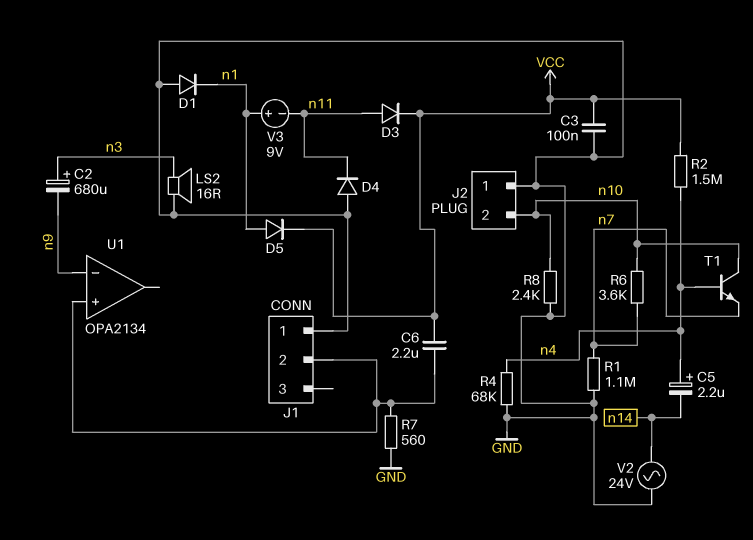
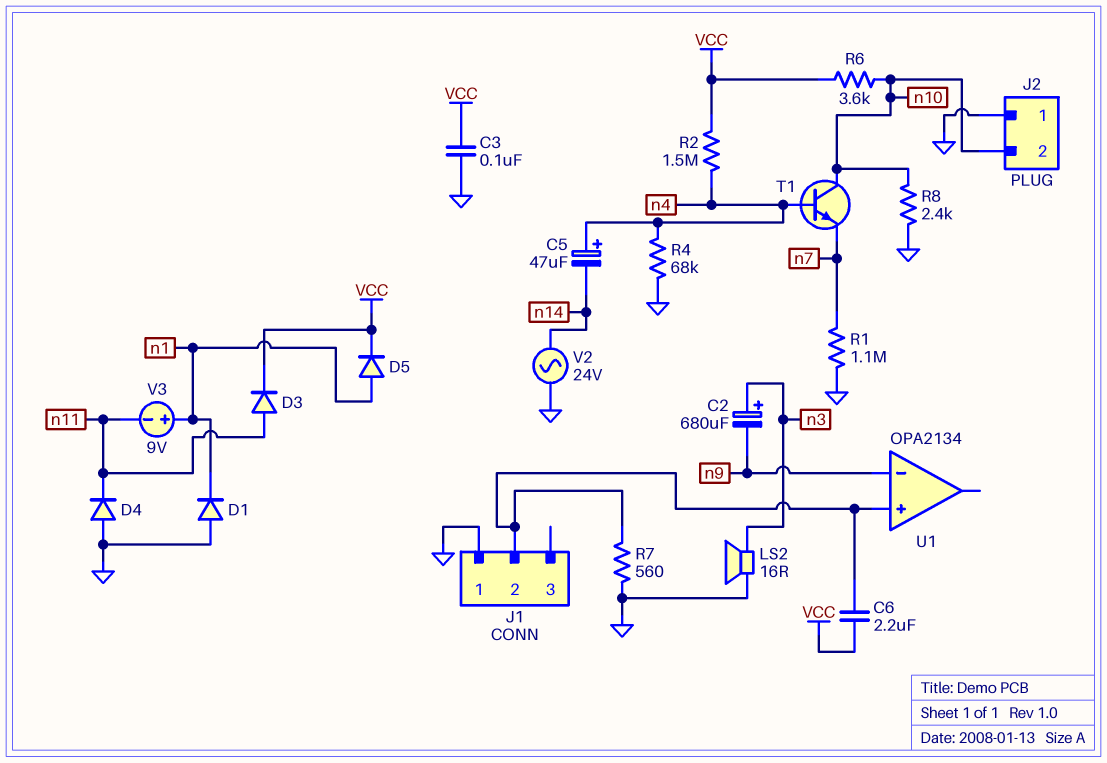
C5: 2.2uF (plus n4, minus n14) -> 47uF (plus n4, minus n14)
R6: 3.6k (n7, n10) -> 3.6k (VCC, n10)

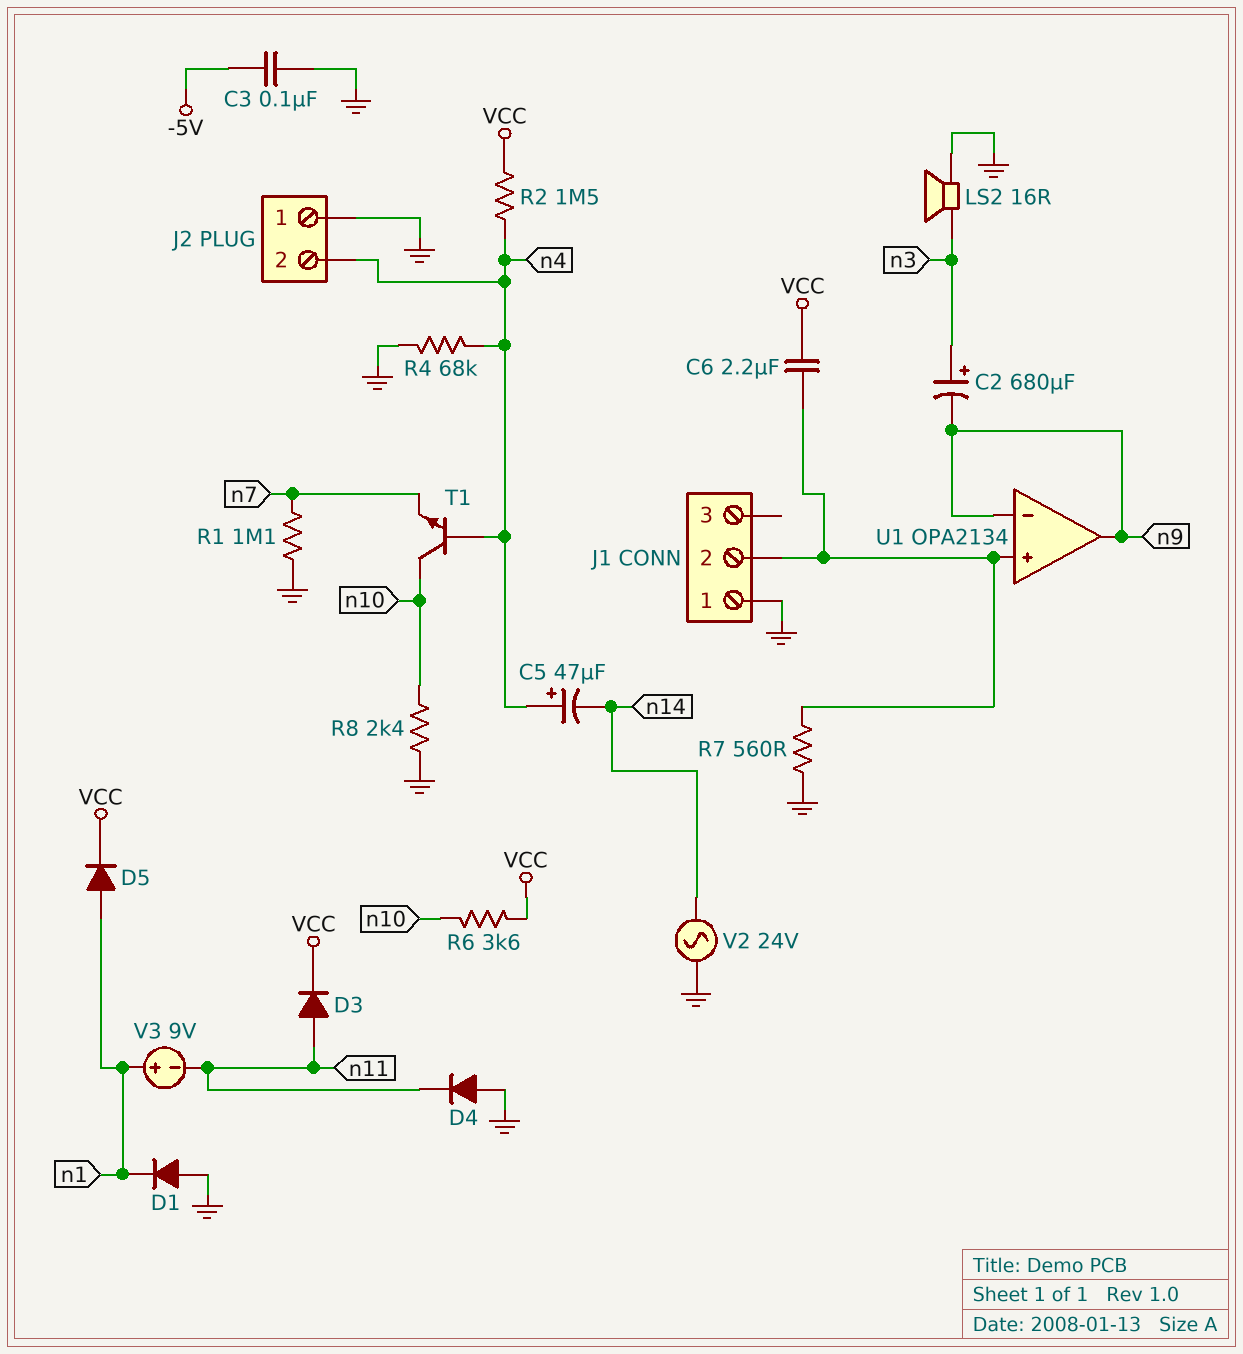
C3: 100nF (GND, VCC) -> 100nF (-5V, GND)
J2 pin 2: n10 -> n4
U1 pin out: none -> n9

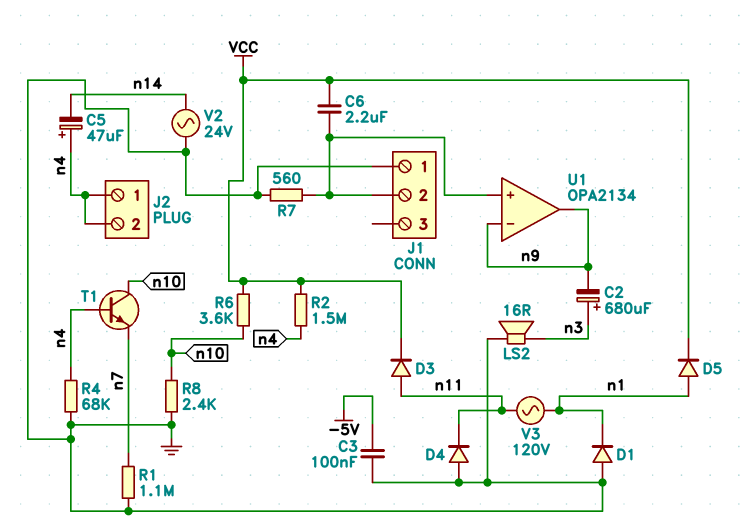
J2 pin 1: GND -> n4
V3: 9V (plus n1, minus n11) -> AC 120V (n1, n11)

